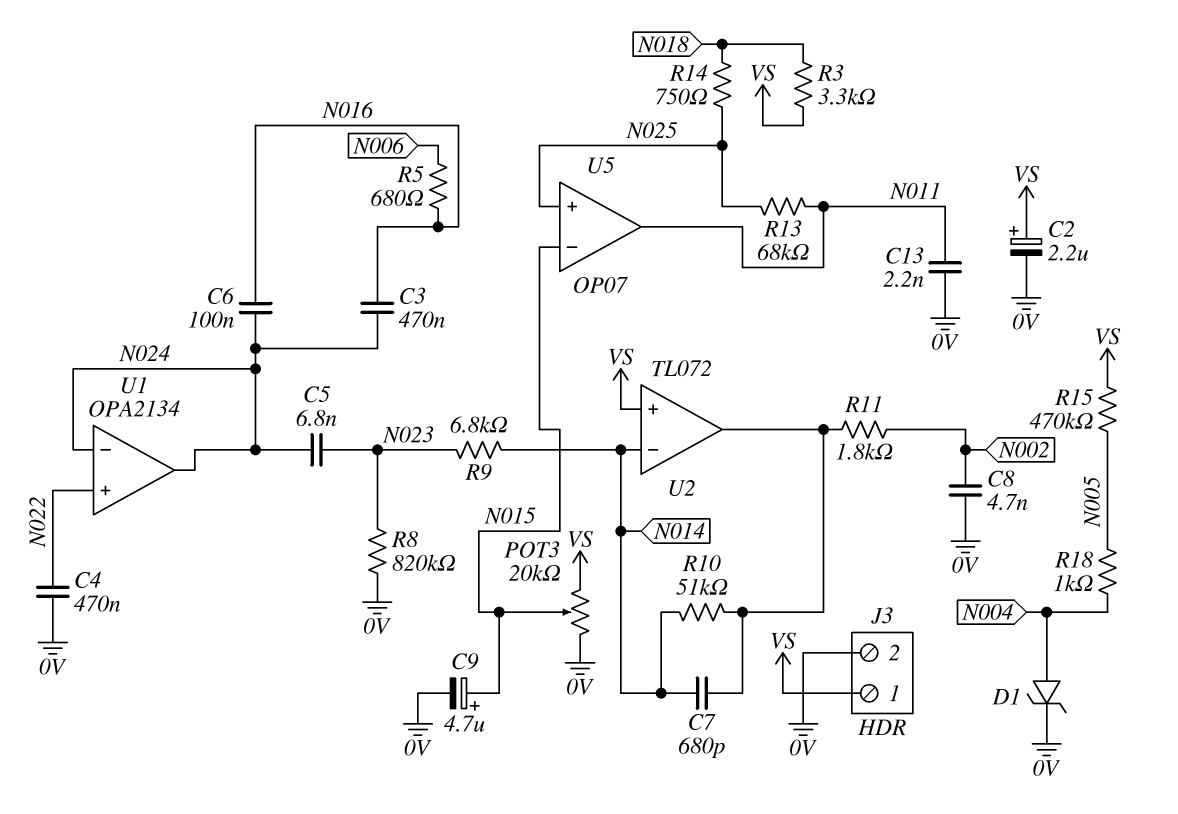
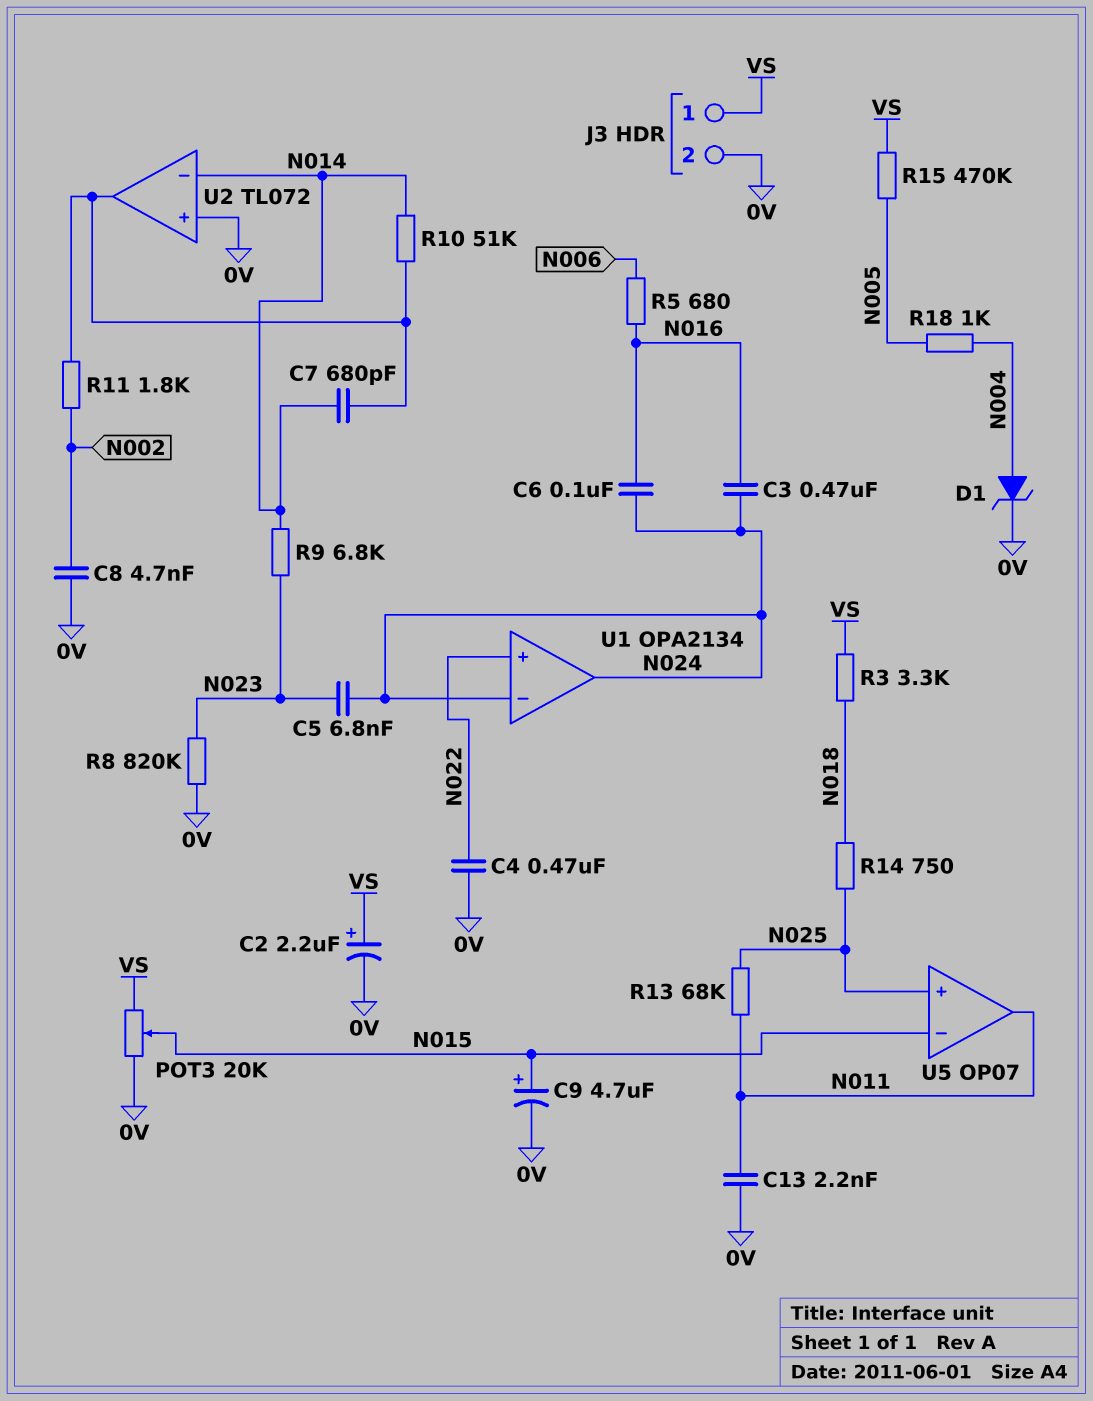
U2 pin in+: VS -> 0V

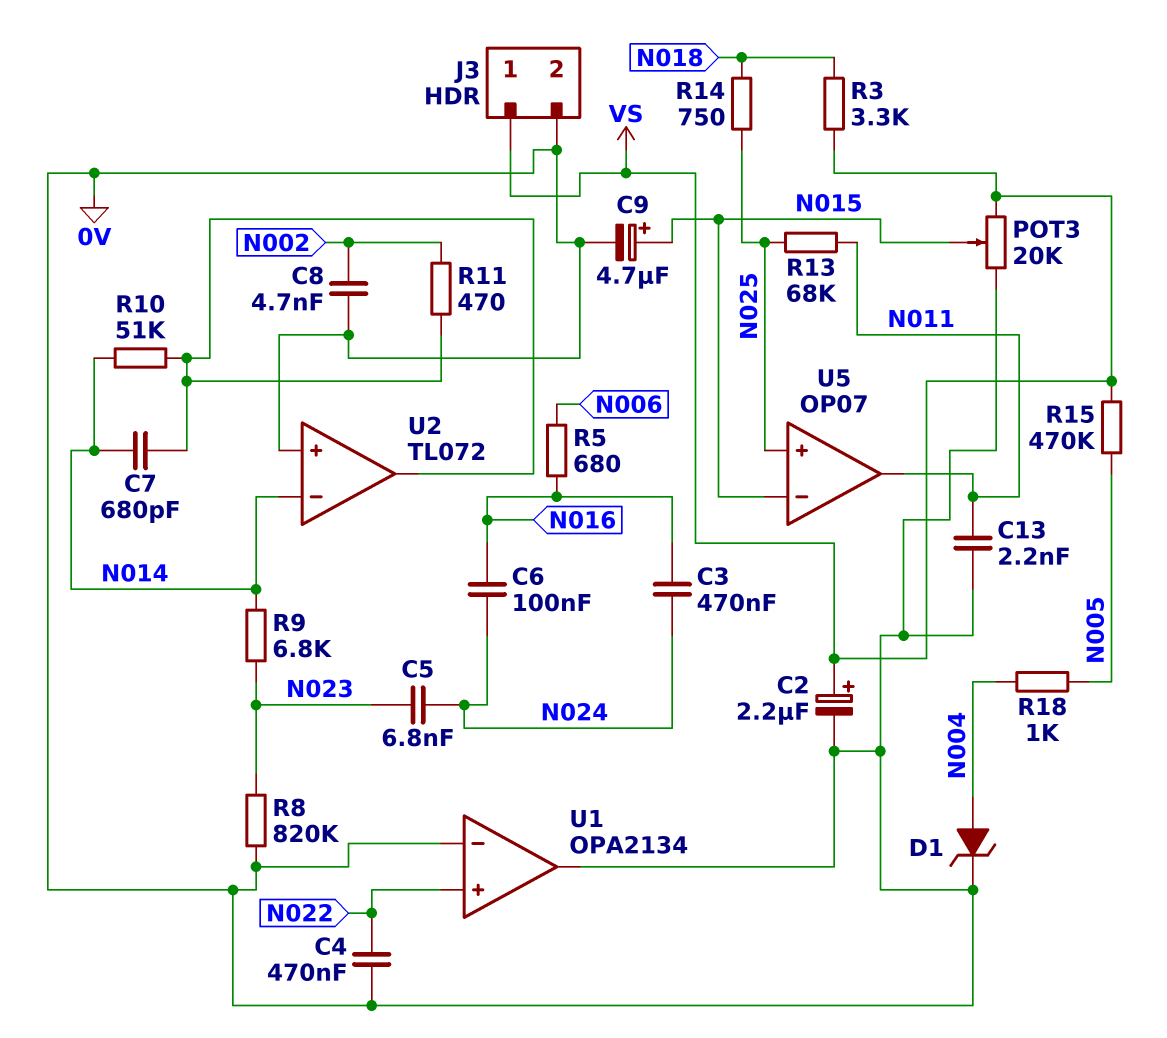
R11: 1.8k (N002, U2/out) -> 470 (N002, U2/out)
U1 pin in-: N024 -> 0V
U1 pin out: N024 -> 0V

